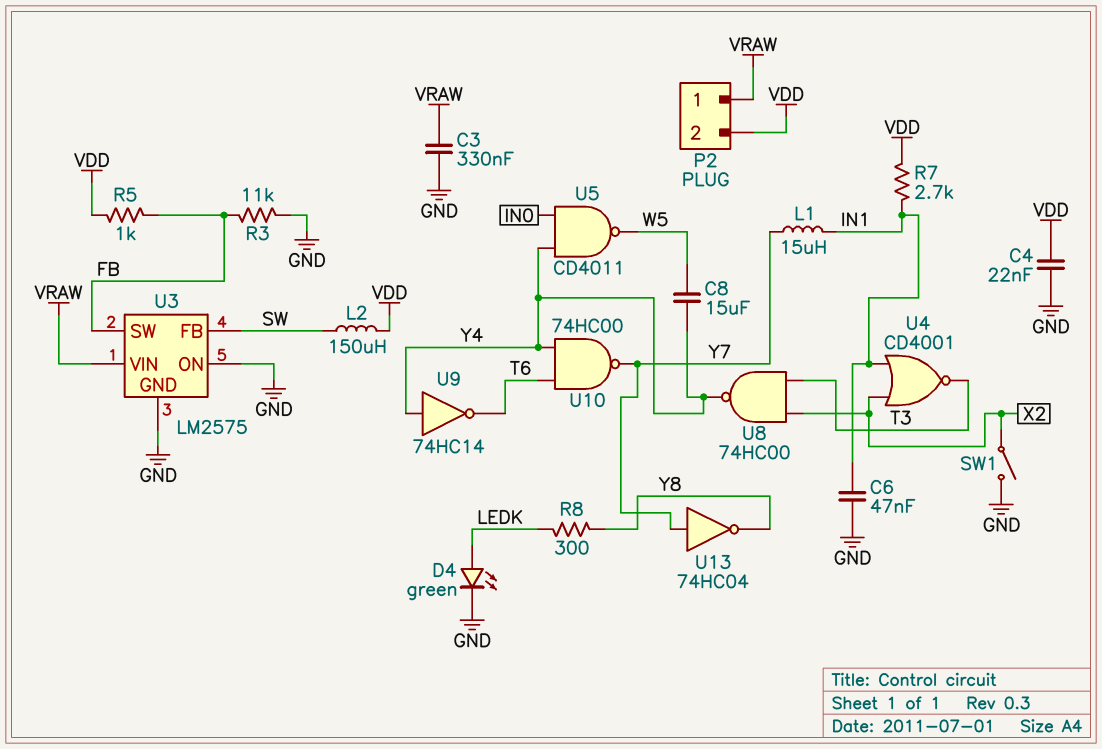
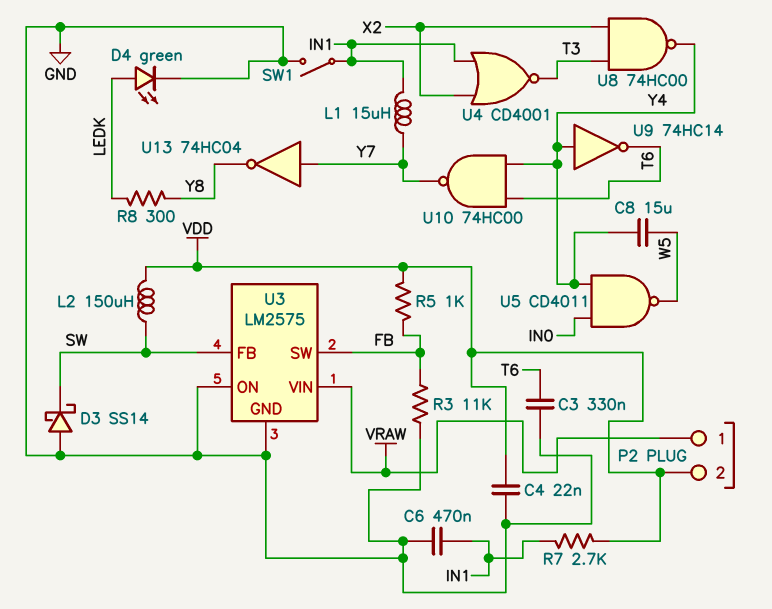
C3: 330nF (GND, VRAW) -> 330nF (GND, T6)
C6: 47nF (GND, IN1) -> 470nF (GND, IN1)
D3: none -> schottky SS14 (A GND, K SW)
SW1: switch (GND, X2) -> switch (GND, IN1)

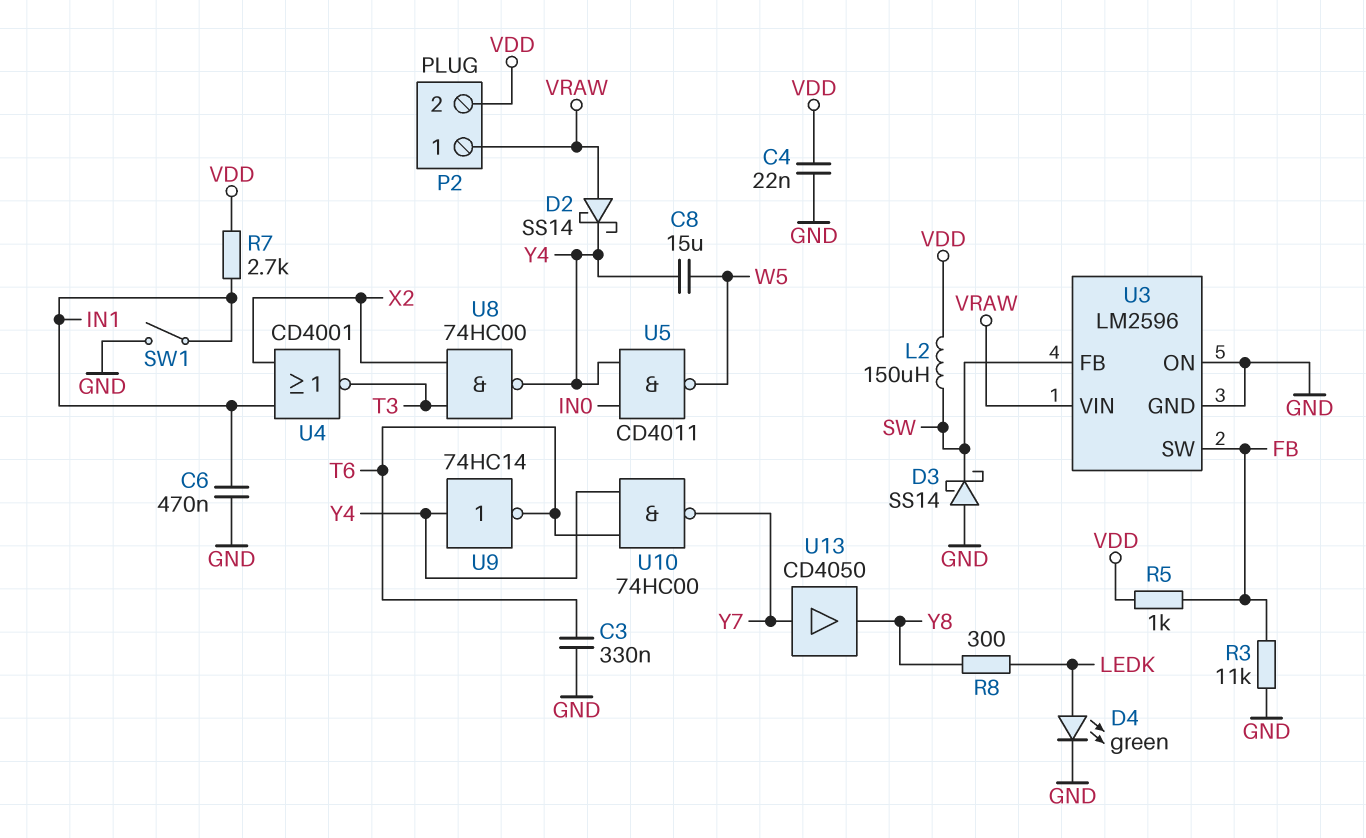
D2: none -> schottky SS14 (A VRAW, K Y4)
L1: 15uH (IN1, Y7) -> none
U3: LM2575 -> LM2596
U13: NOT 74HC04 (in Y7, out Y8) -> buffer CD4050 (in Y7, out Y8)

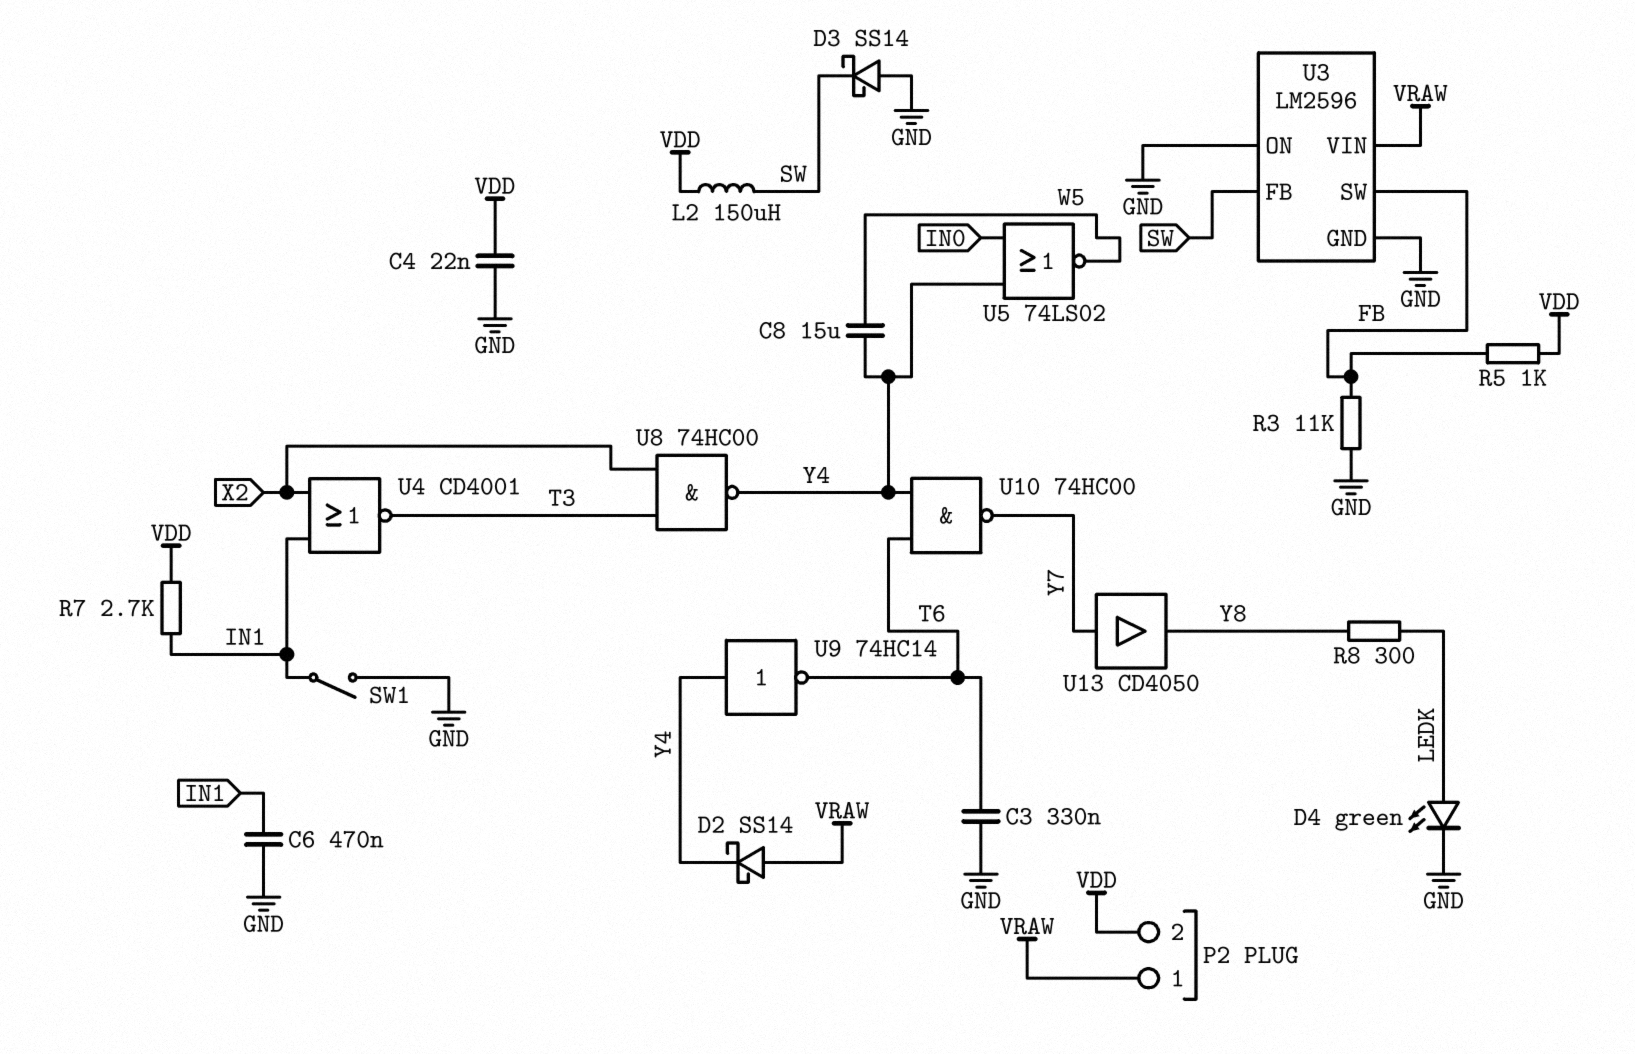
U5: NAND CD4011 (in IN0, in Y4, out W5) -> NOR 74LS02 (in IN0, in Y4, out W5)

